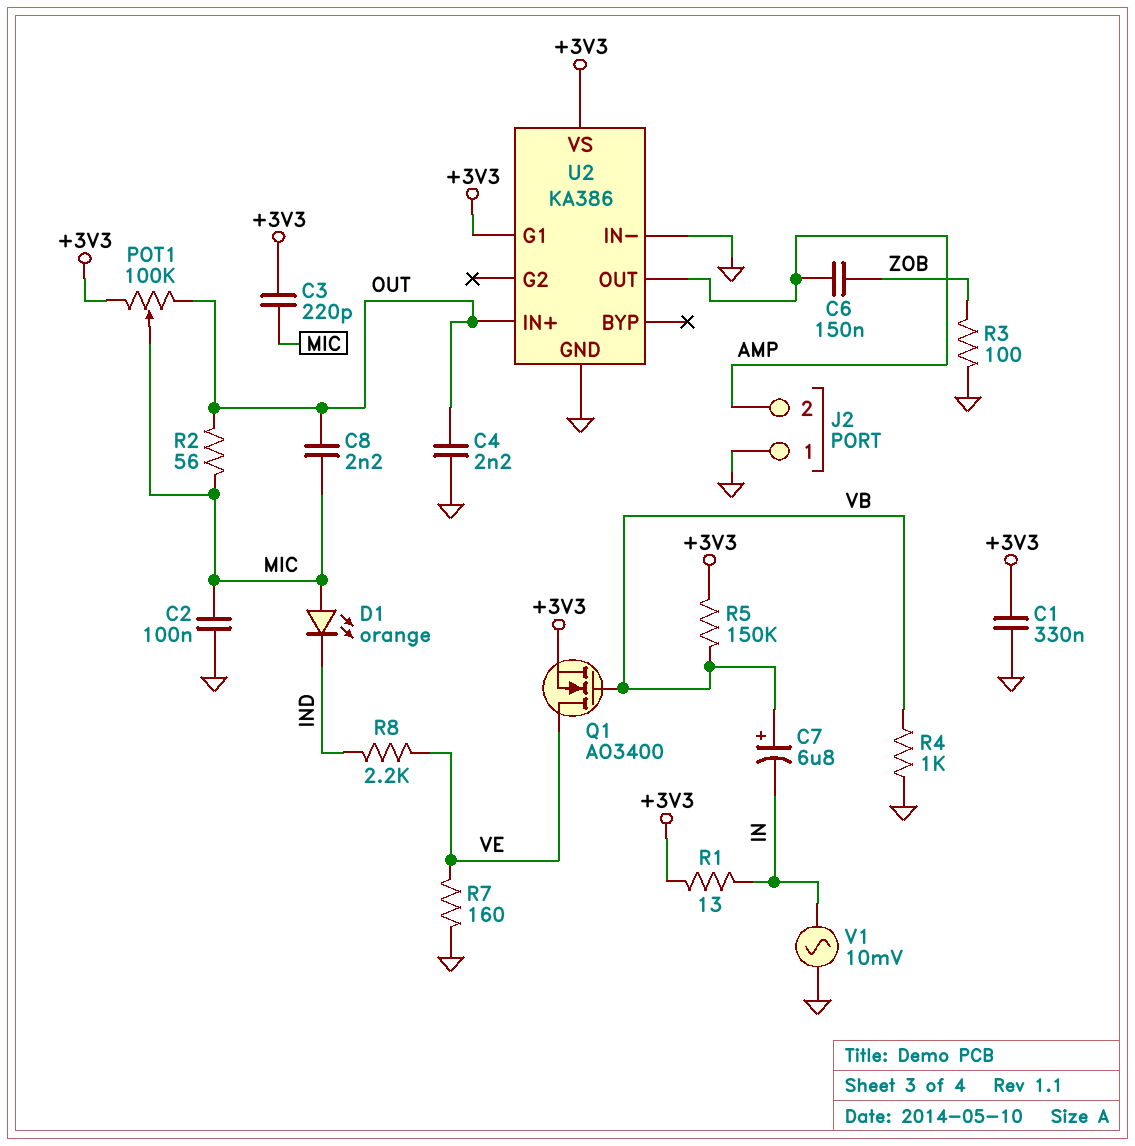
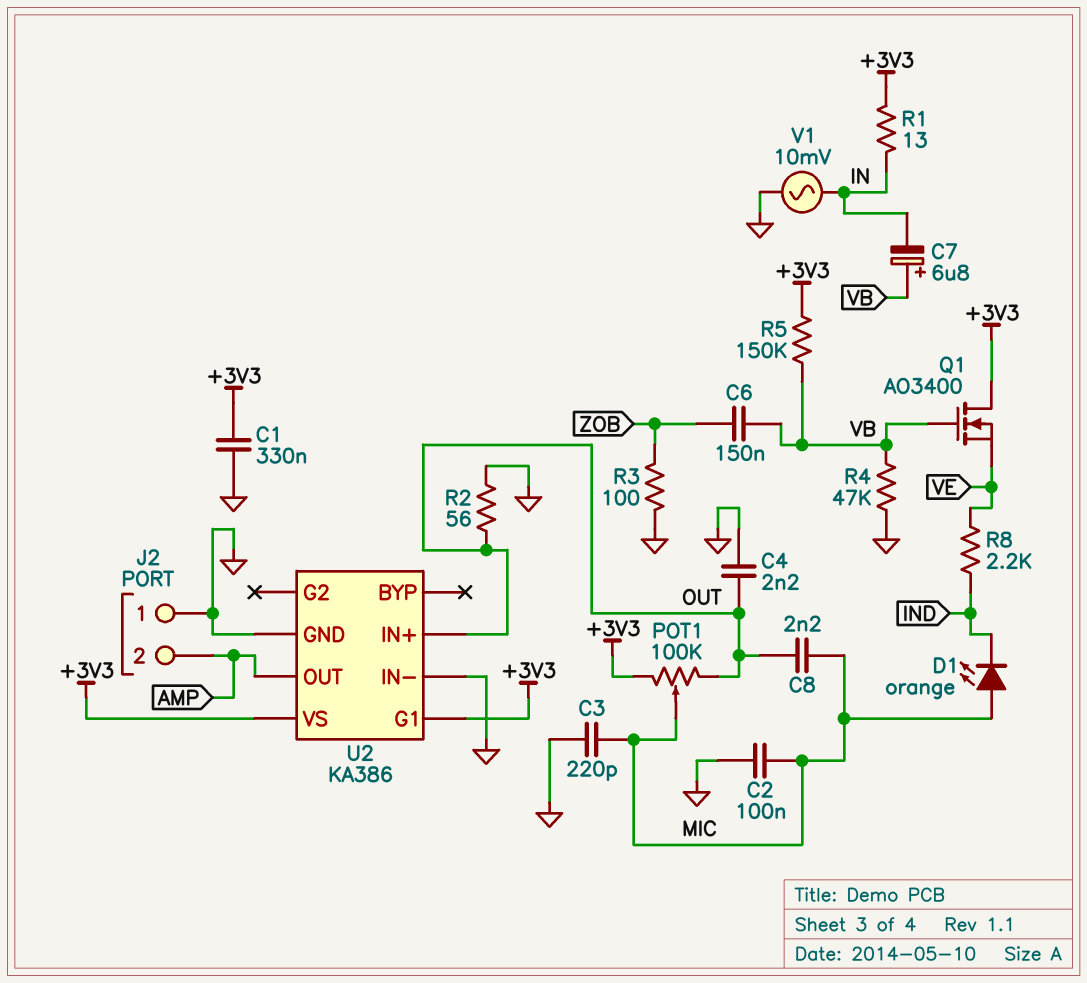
C3: 220pF (+3V3, MIC) -> 220pF (GND, MIC)
C6: 150nF (AMP, ZOB) -> 150nF (VB, ZOB)
Q1: NMOS AO3400 (G VB, D VE, S +3V3) -> NMOS AO3400 (G VB, D +3V3, S VE)
R2: 56 (MIC, OUT) -> 56 (GND, OUT)
R4: 1k (GND, VB) -> 47k (GND, VB)
R7: 160 (GND, VE) -> none

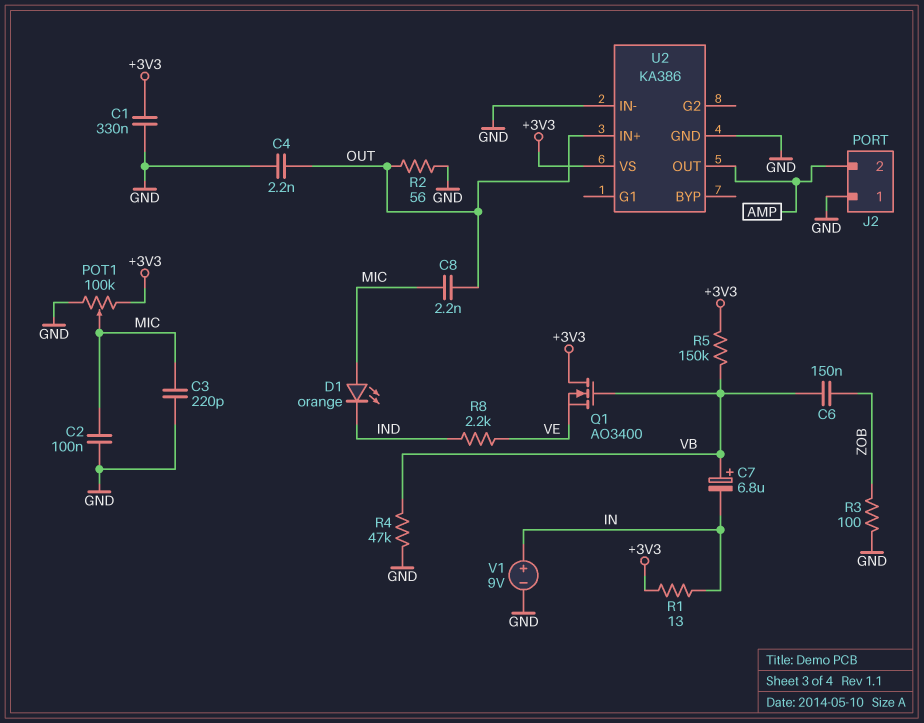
POT1: 100k (+3V3, OUT, wiper MIC) -> 100k (+3V3, GND, wiper MIC)
U2 pin G1: +3V3 -> none
V1: AC 10mV (GND, IN) -> 9V (plus IN, minus GND)

